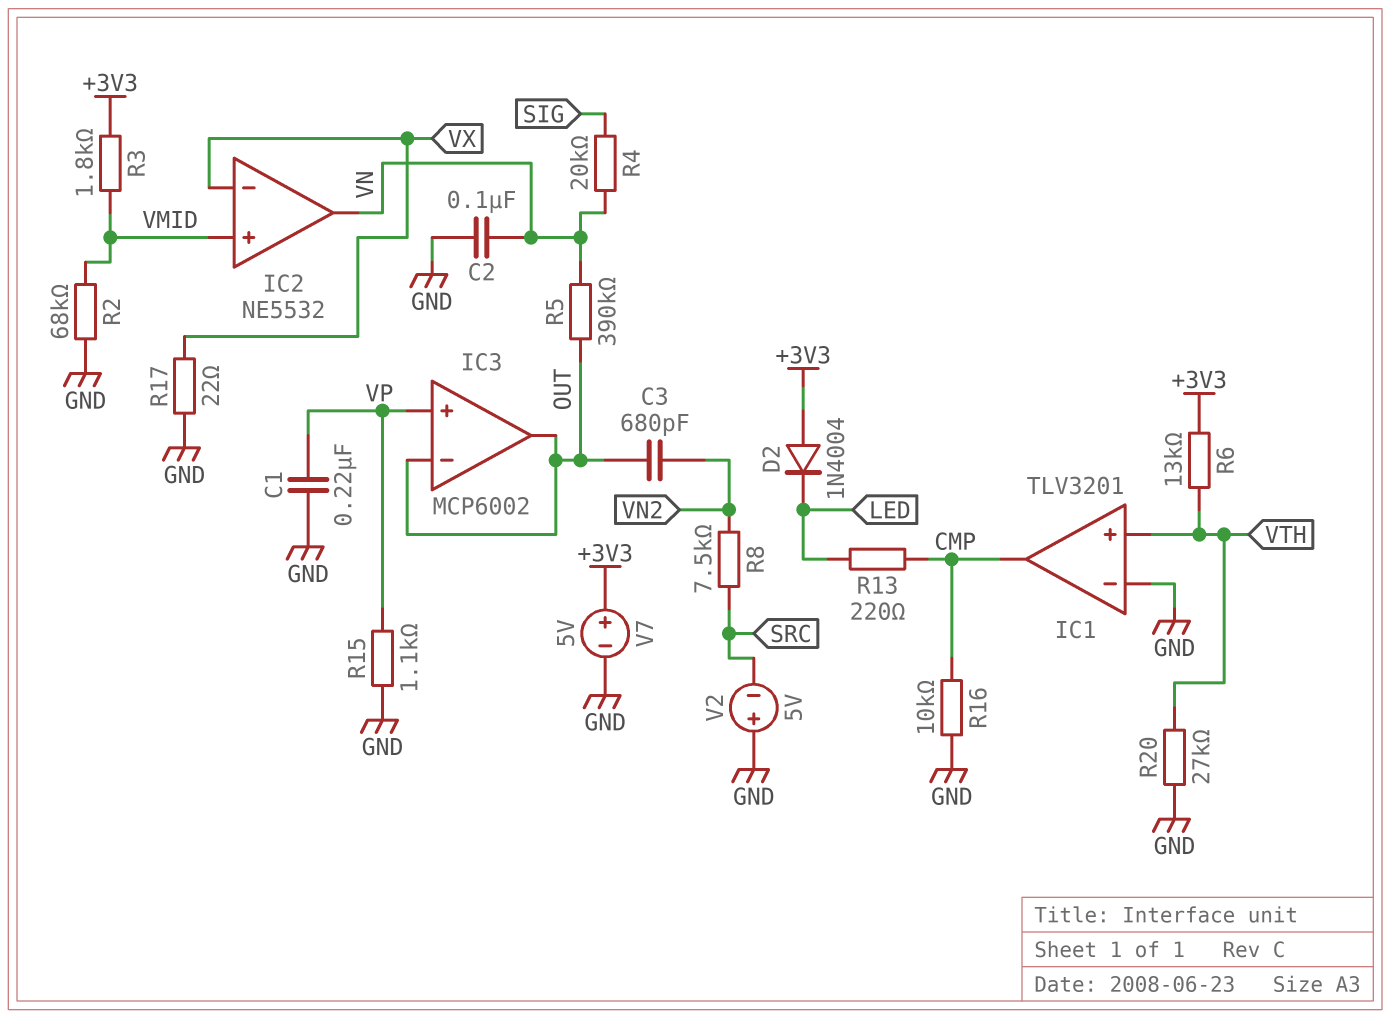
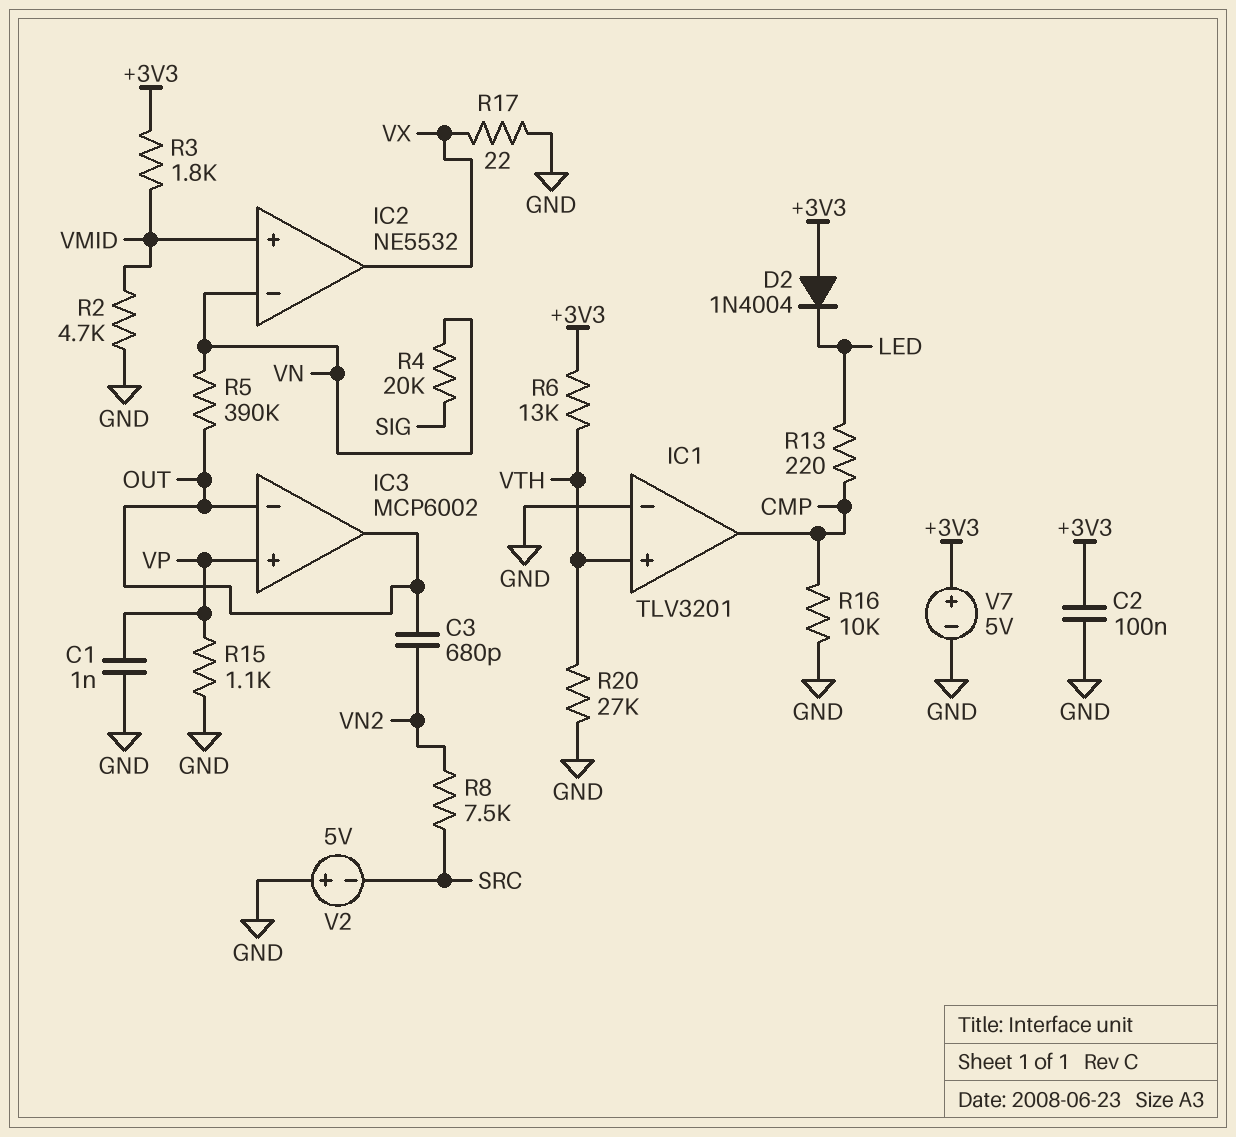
C1: 220nF (GND, VP) -> 1nF (GND, VP)
C2: 100nF (GND, VN) -> 100nF (+3V3, GND)
IC2 pin in-: VX -> VN
IC2 pin out: VN -> VX
R2: 68k (GND, VMID) -> 4.7k (GND, VMID)

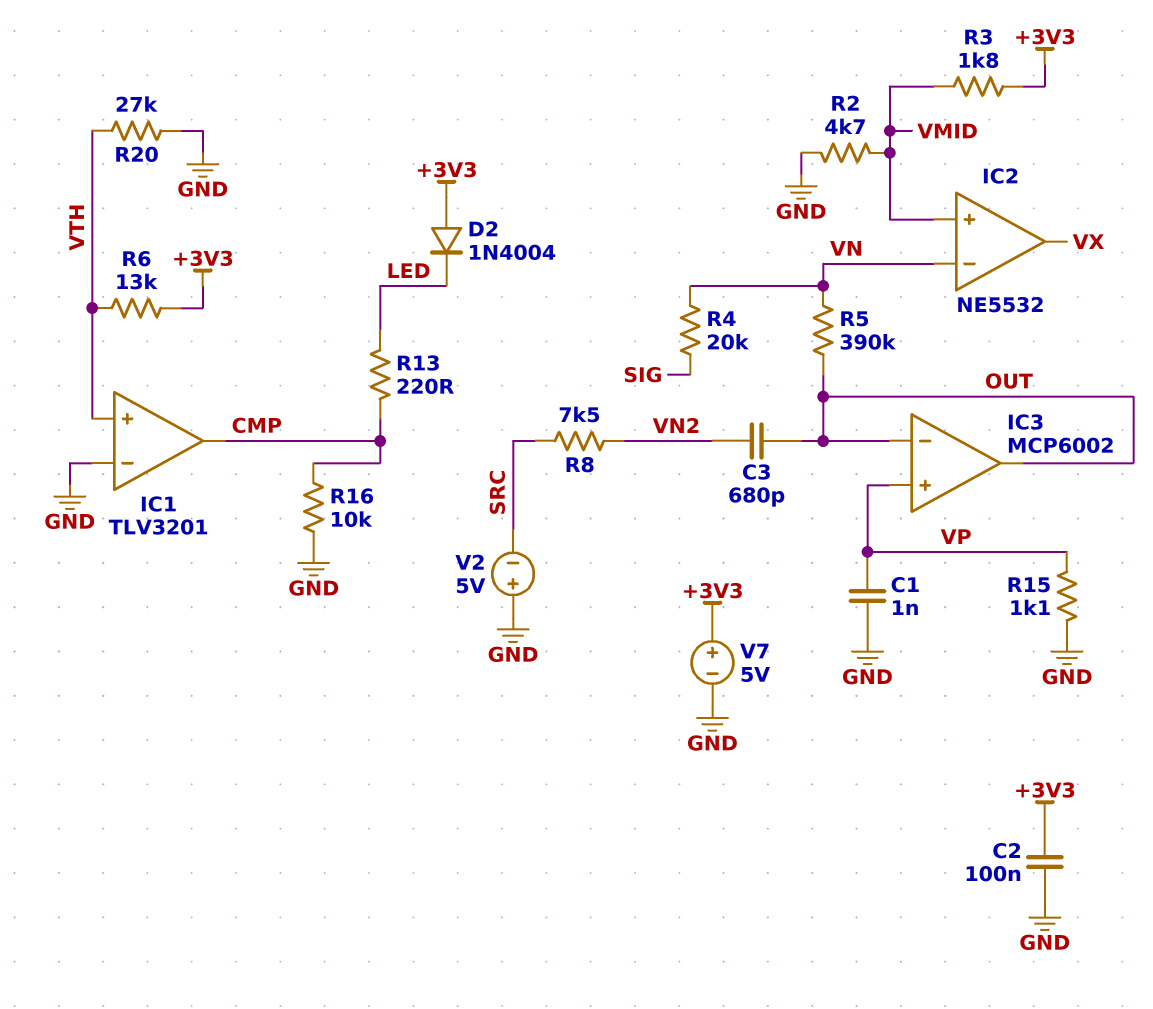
R17: 22 (GND, VX) -> none

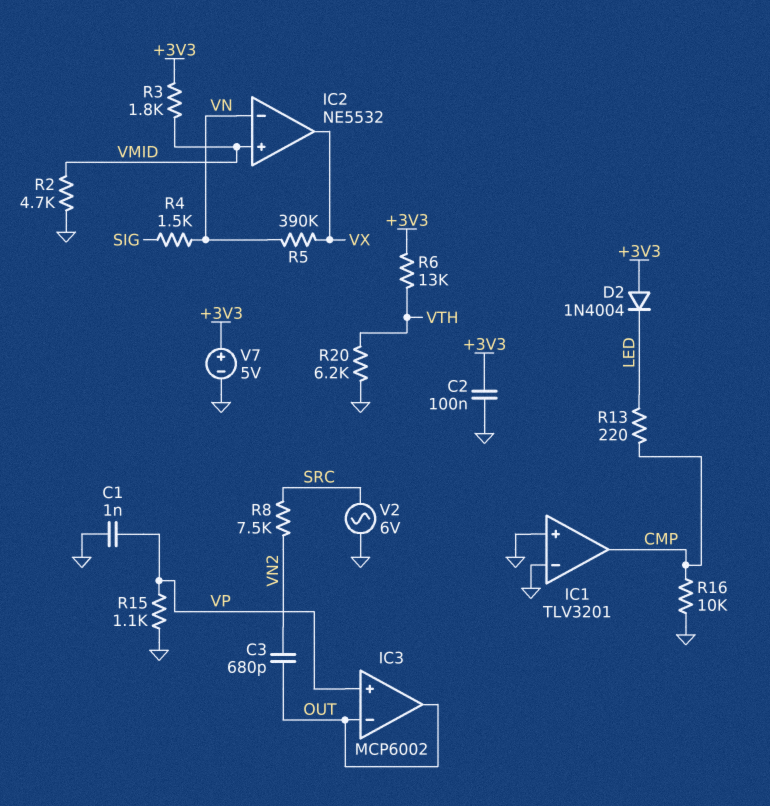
IC1 pin in+: VTH -> GND
R4: 20k (SIG, VN) -> 1.5k (SIG, VN)
R5: 390k (OUT, VN) -> 390k (VN, VX)
R20: 27k (GND, VTH) -> 6.2k (GND, VTH)
V2: 5V (plus GND, minus SRC) -> AC 6V (GND, SRC)

